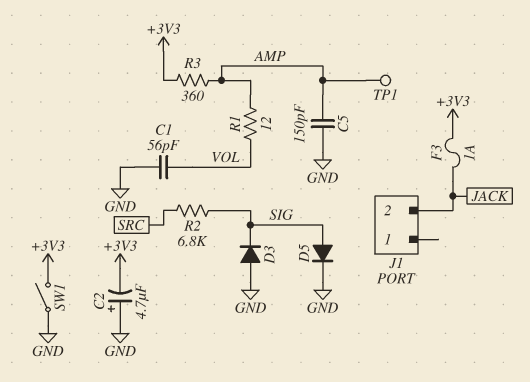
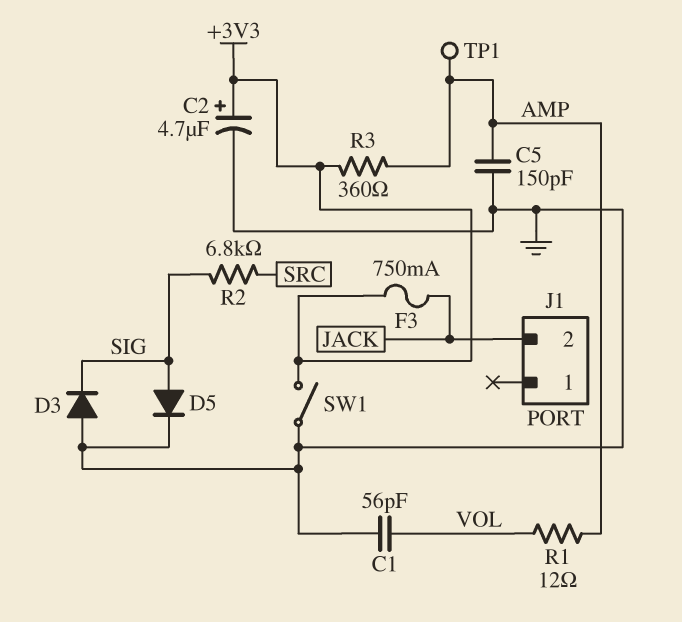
C2: 4.7uF (plus GND, minus +3V3) -> 4.7uF (plus +3V3, minus GND)
F3: 1A (+3V3, JACK) -> 750mA (+3V3, JACK)

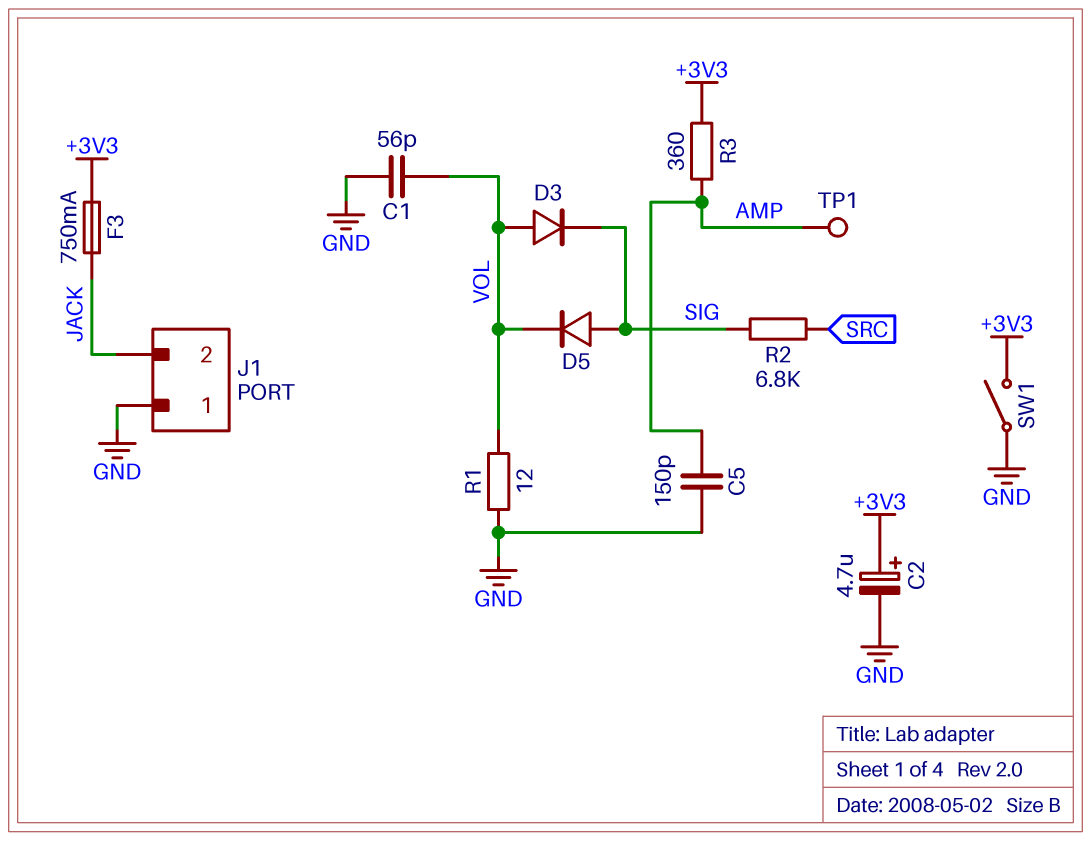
D3: diode (A GND, K SIG) -> diode (A VOL, K SIG)
D5: diode (A SIG, K GND) -> diode (A SIG, K VOL)
J1 pin 1: none -> GND
R1: 12 (AMP, VOL) -> 12 (GND, VOL)

